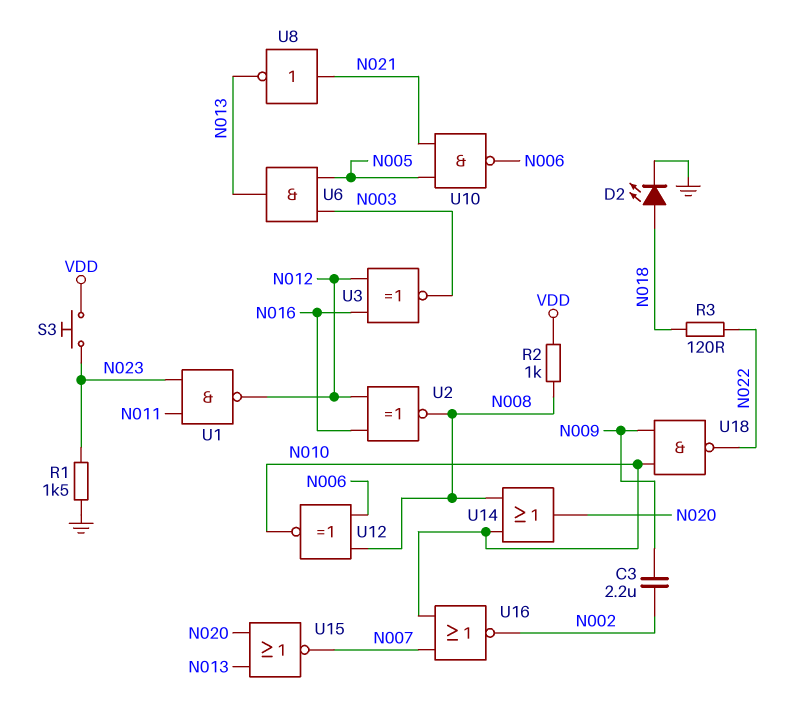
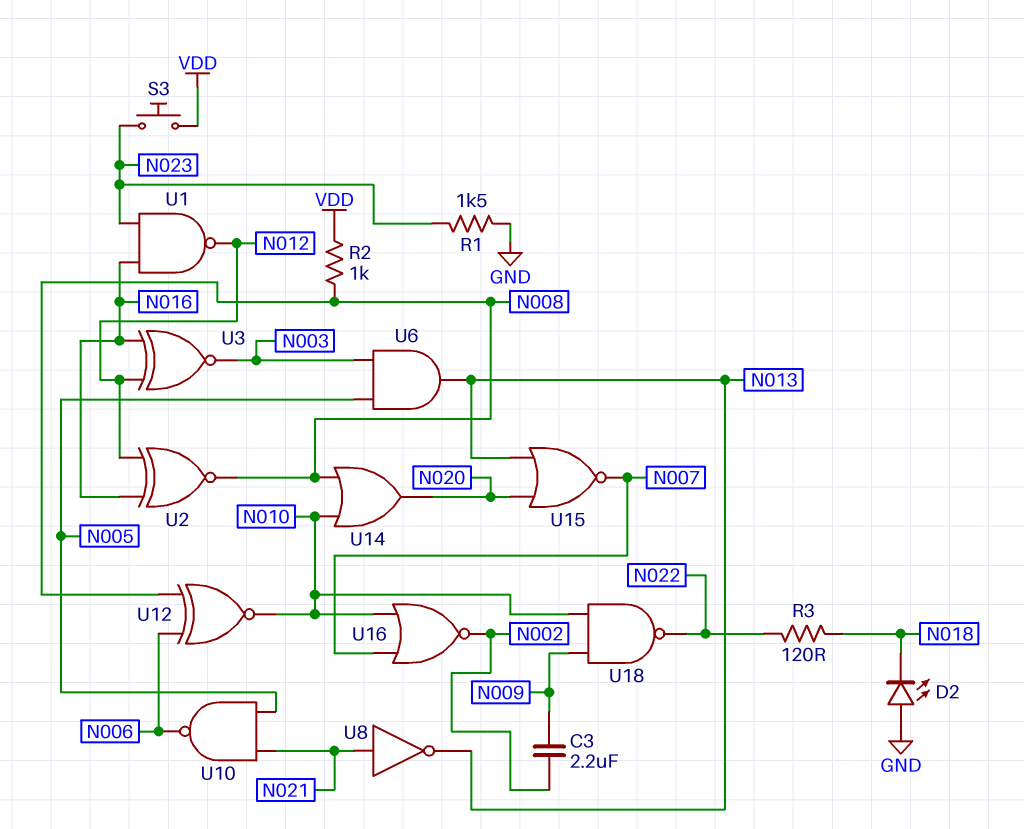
D2: LED (A N018, K GND) -> LED (A GND, K N018)
U1: NAND (in N011, in N023, out N012) -> NAND (in N016, in N023, out N012)

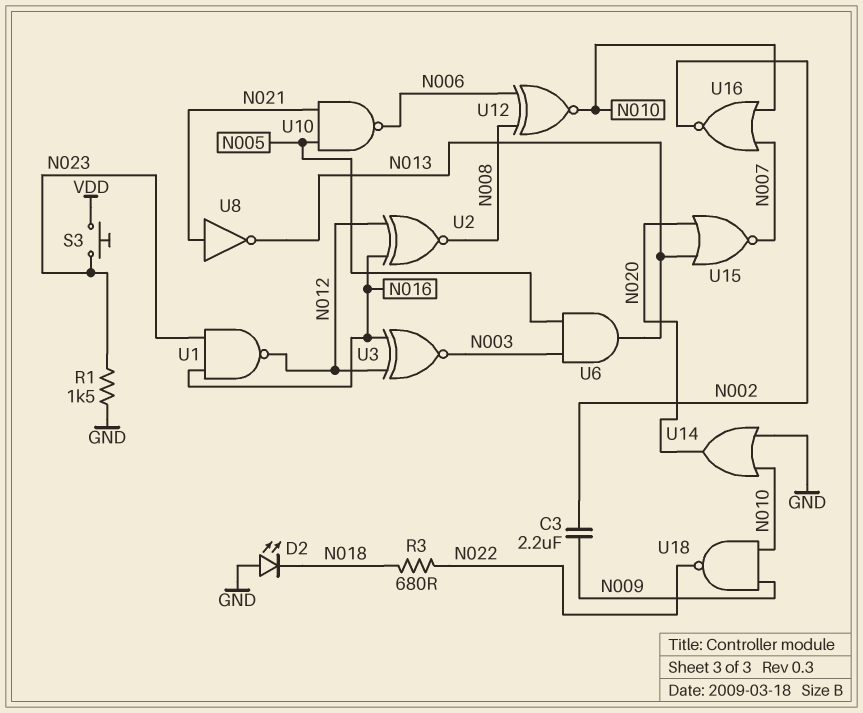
R2: 1k (N008, VDD) -> none
R3: 120 (N018, N022) -> 680 (N018, N022)
U14: OR (in N008, in N010, out N020) -> OR (in GND, in N010, out N020)

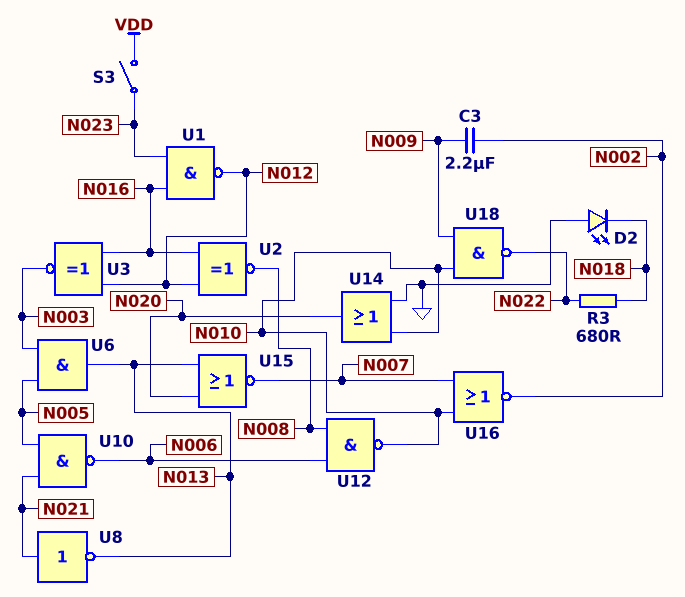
R1: 1.5k (GND, N023) -> none
S3: button (N023, VDD) -> switch (N023, VDD)
U12: XNOR (in N006, in N008, out N010) -> NAND (in N006, in N008, out N010)

